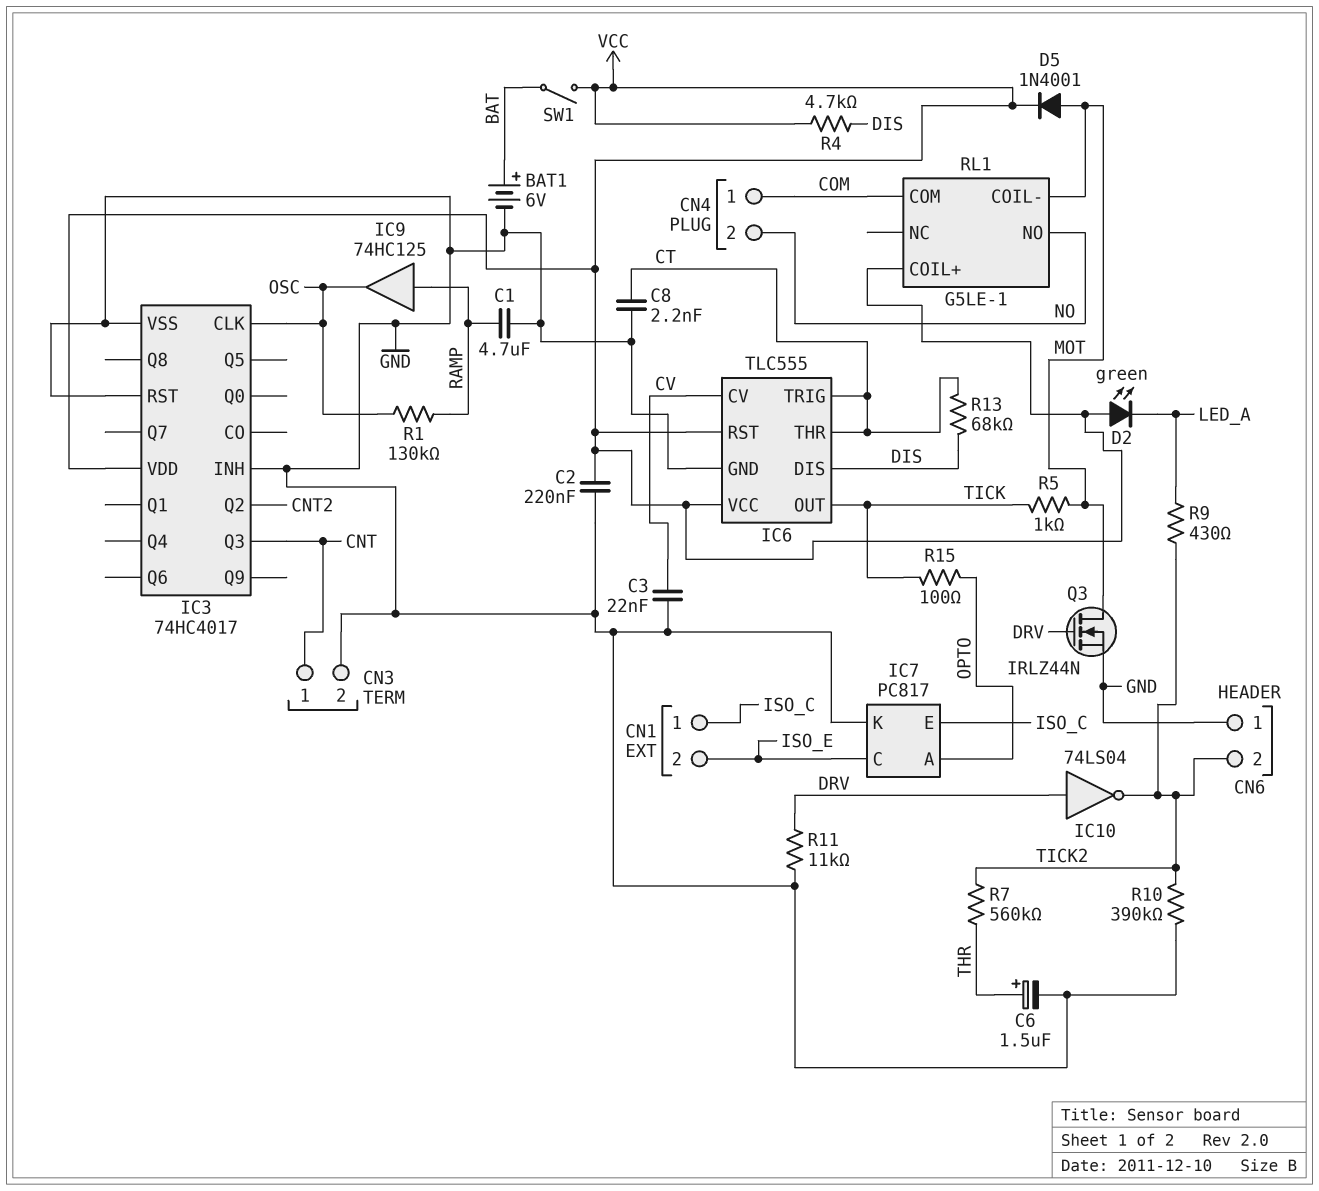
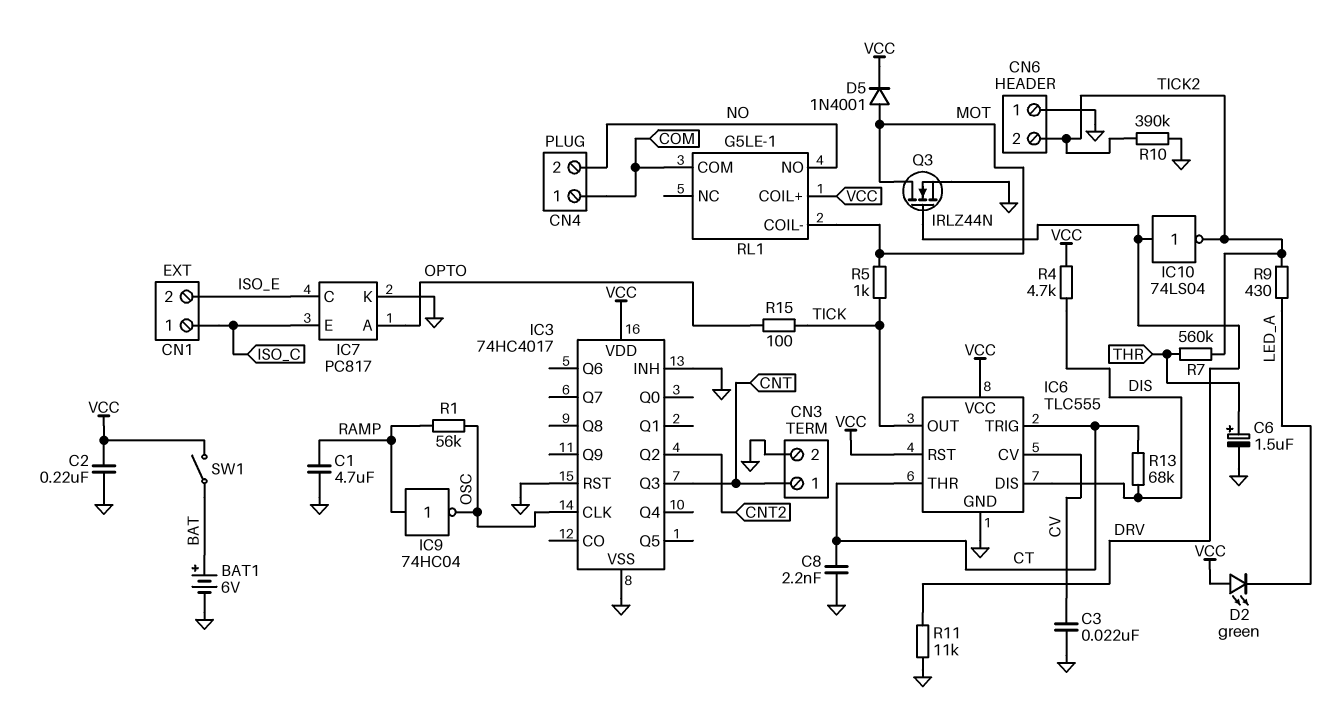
IC9: buffer 74HC125 (in RAMP, out OSC) -> NOT 74HC04 (in RAMP, out OSC)
R1: 130k (OSC, RAMP) -> 56k (OSC, RAMP)

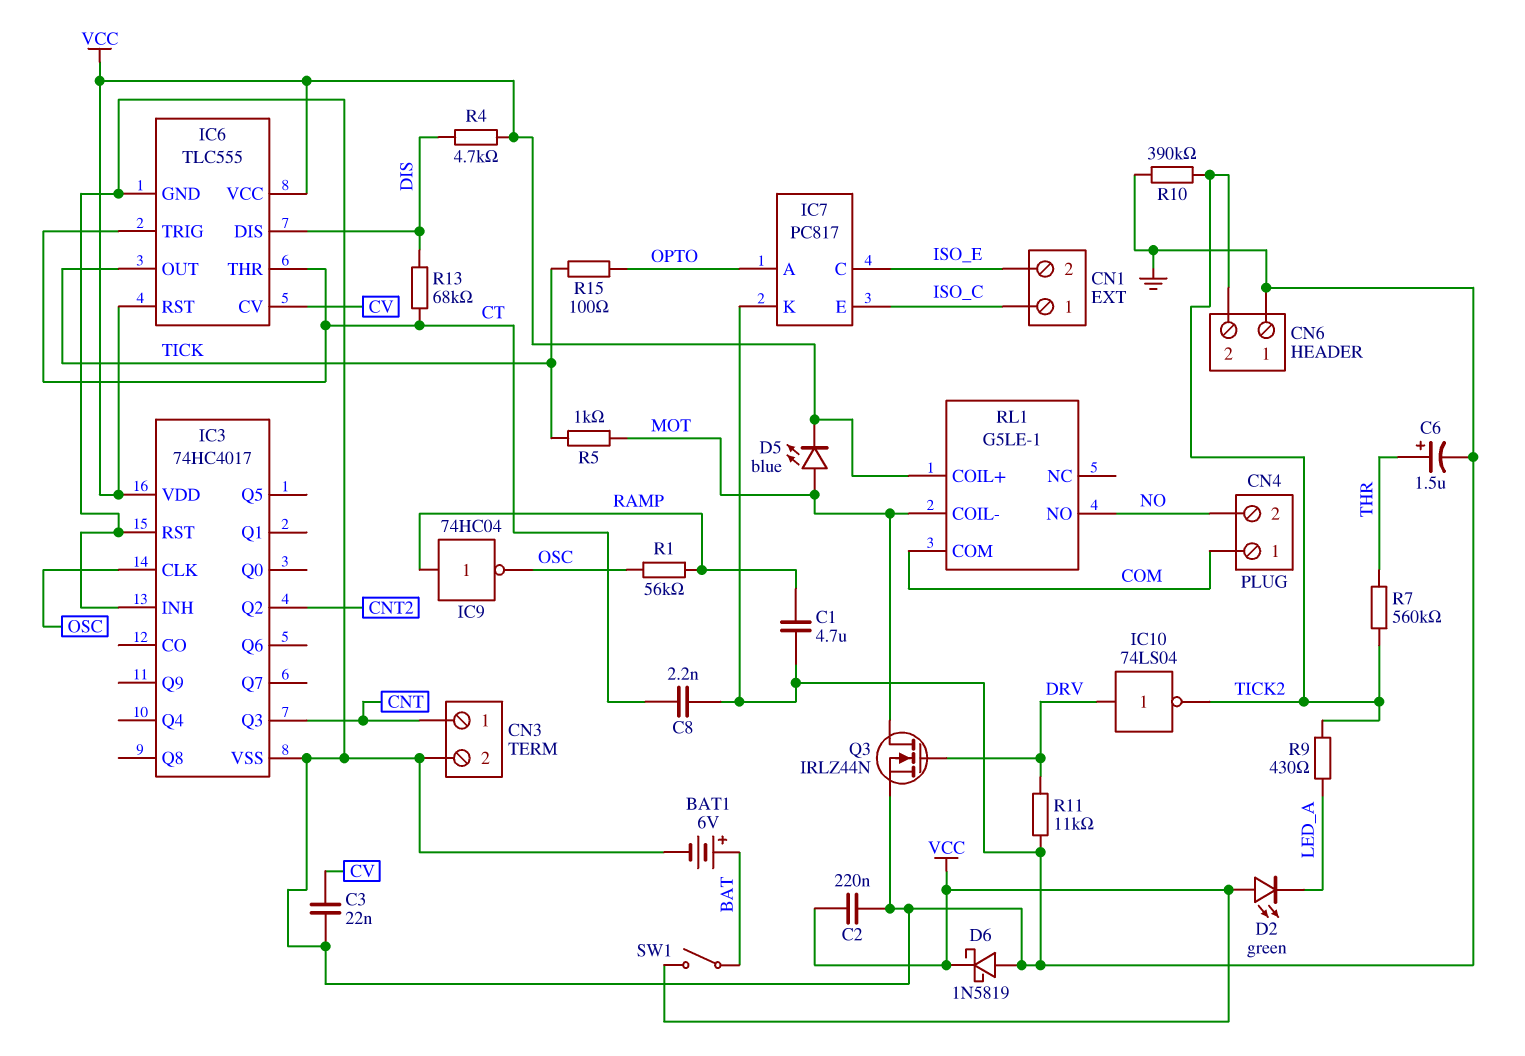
D5: diode 1N4001 (A MOT, K VCC) -> LED blue (A MOT, K VCC)
D6: none -> schottky 1N5819 (A GND, K VCC)

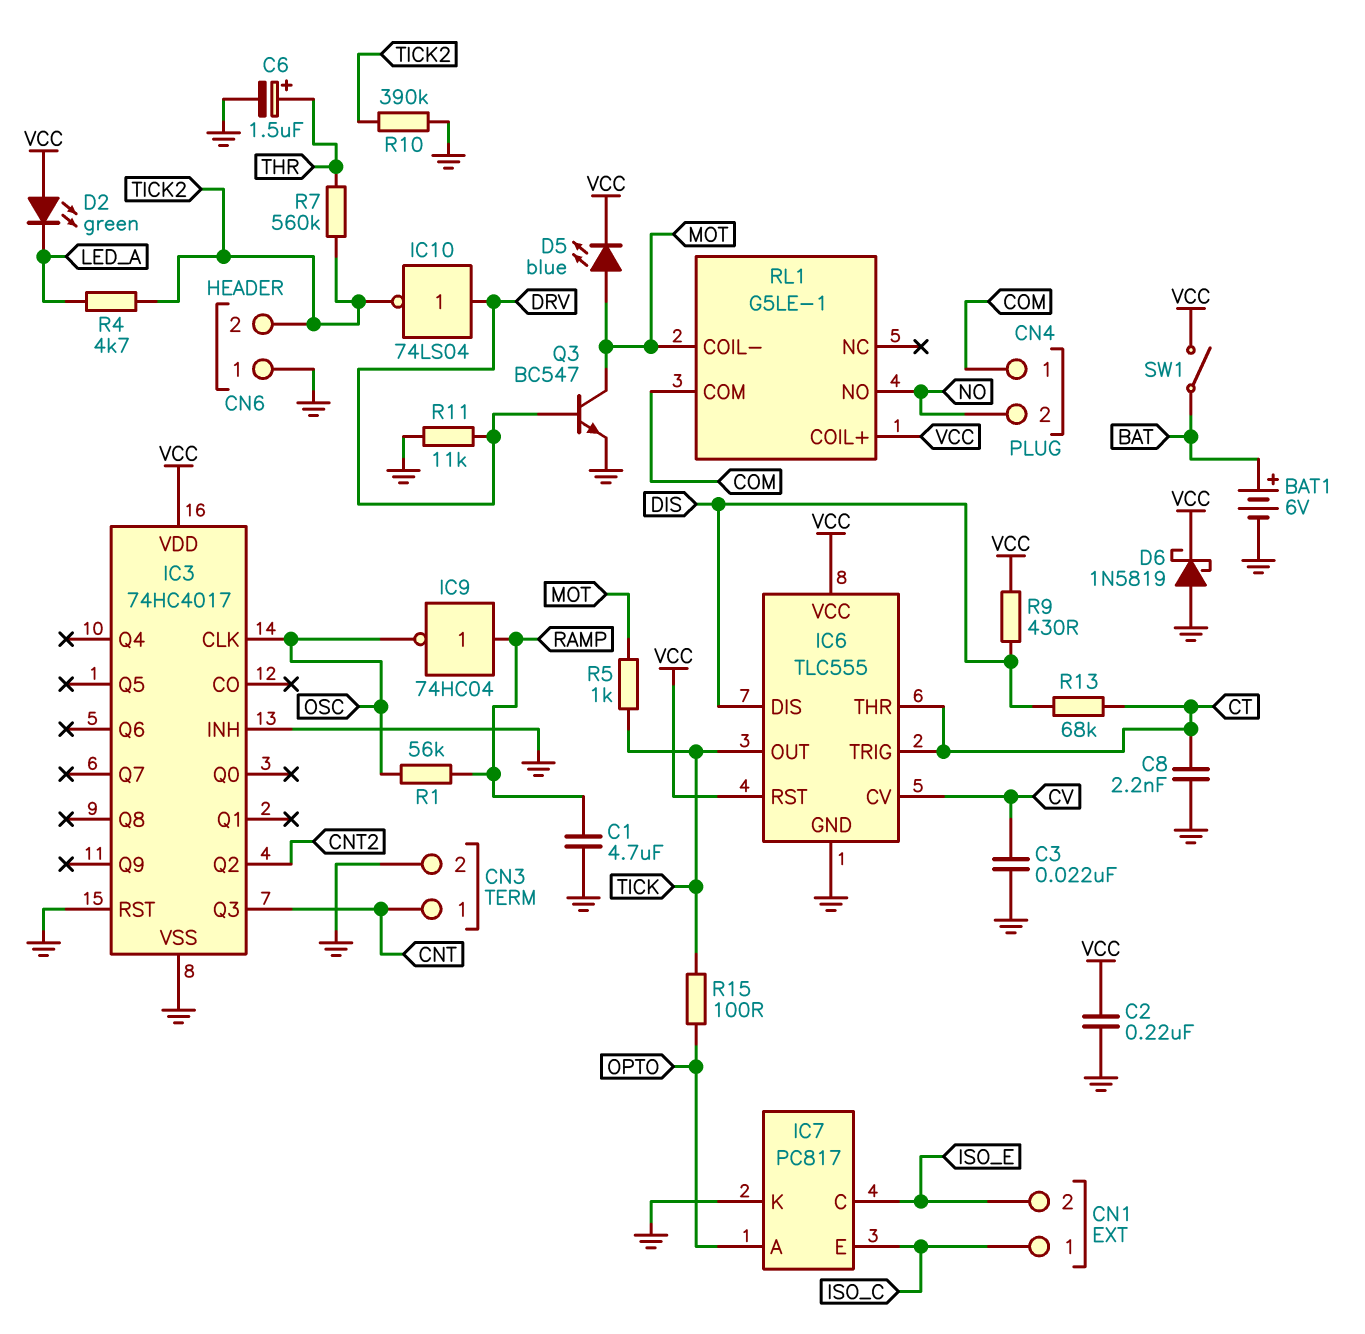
Q3: NMOS IRLZ44N (G DRV, D MOT, S GND) -> NPN BC547 (B DRV, C MOT, E GND)
R4: 4.7k (DIS, VCC) -> 4.7k (LED_A, TICK2)
R9: 430 (LED_A, TICK2) -> 430 (DIS, VCC)

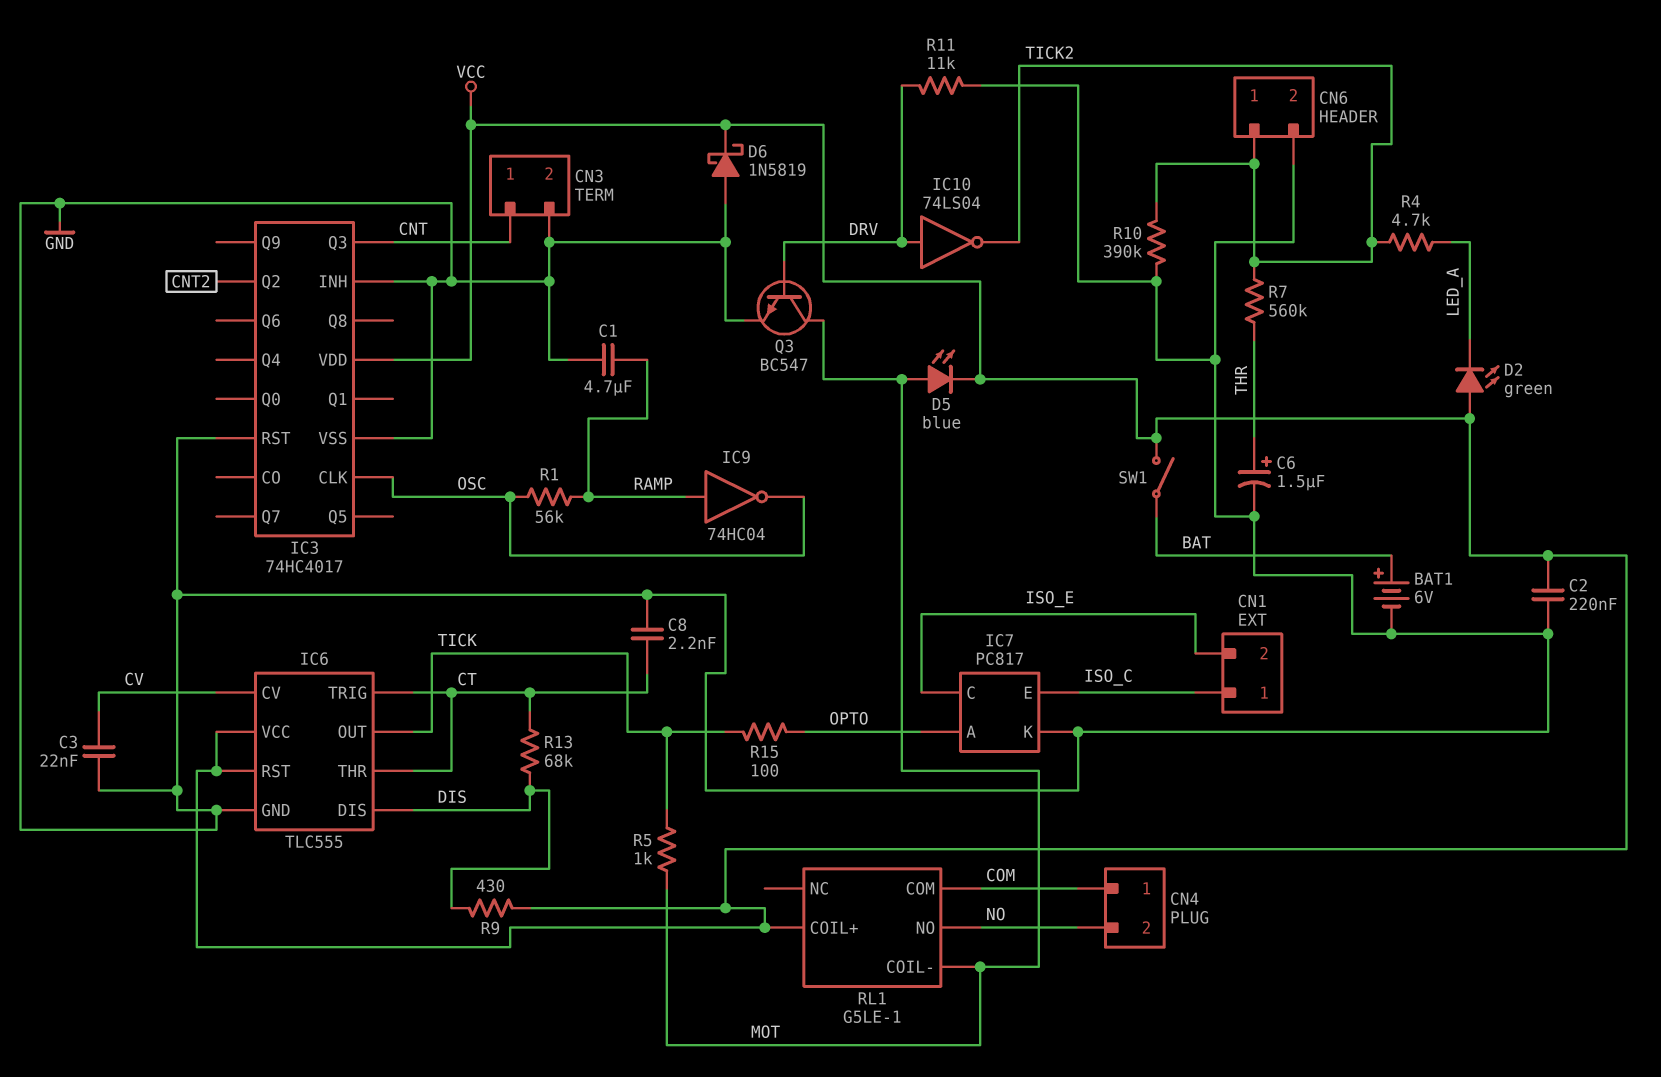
CN6 pin 1: GND -> TICK2
CN6 pin 2: TICK2 -> GND

